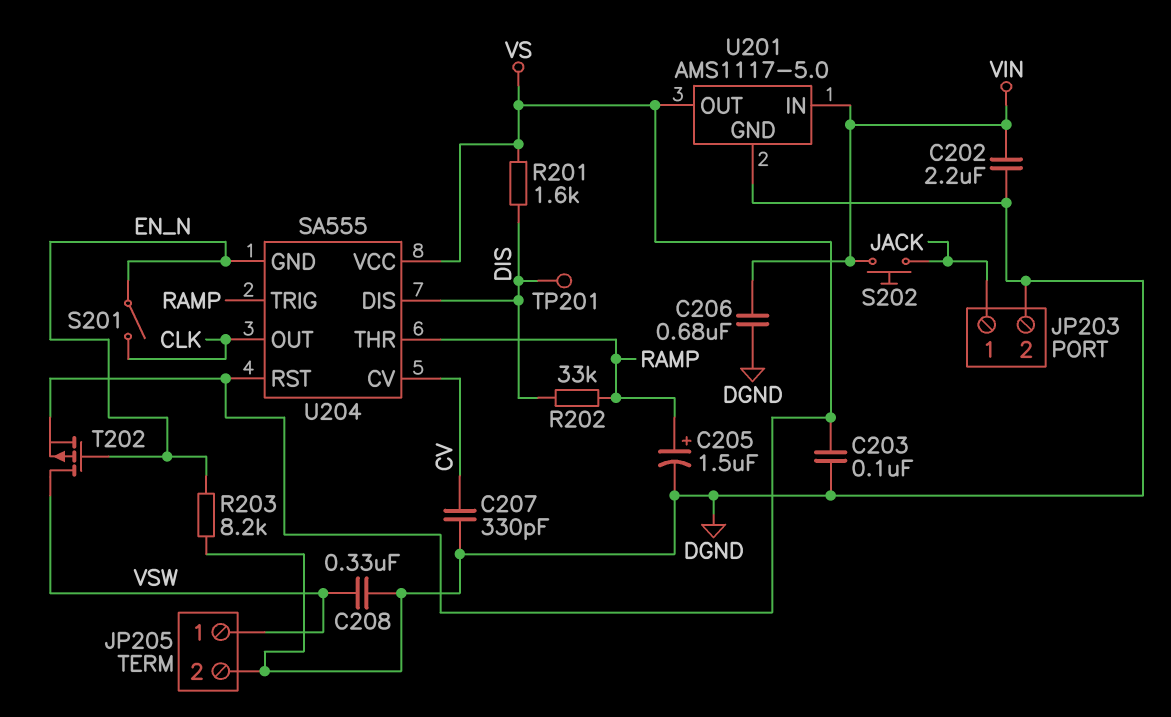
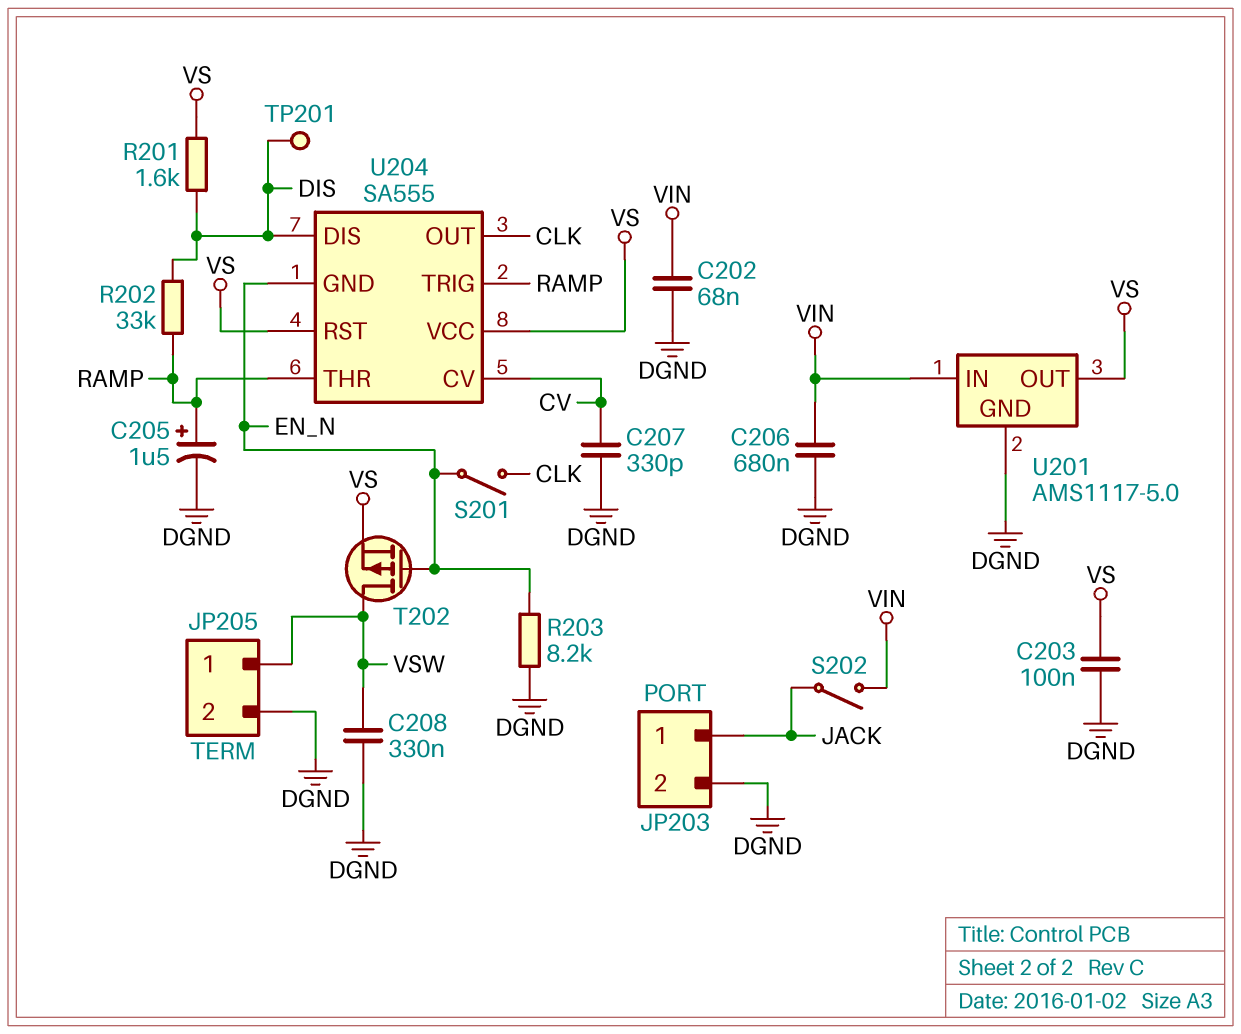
C202: 2.2uF (DGND, VIN) -> 68nF (DGND, VIN)
S202: button (JACK, VIN) -> switch (JACK, VIN)

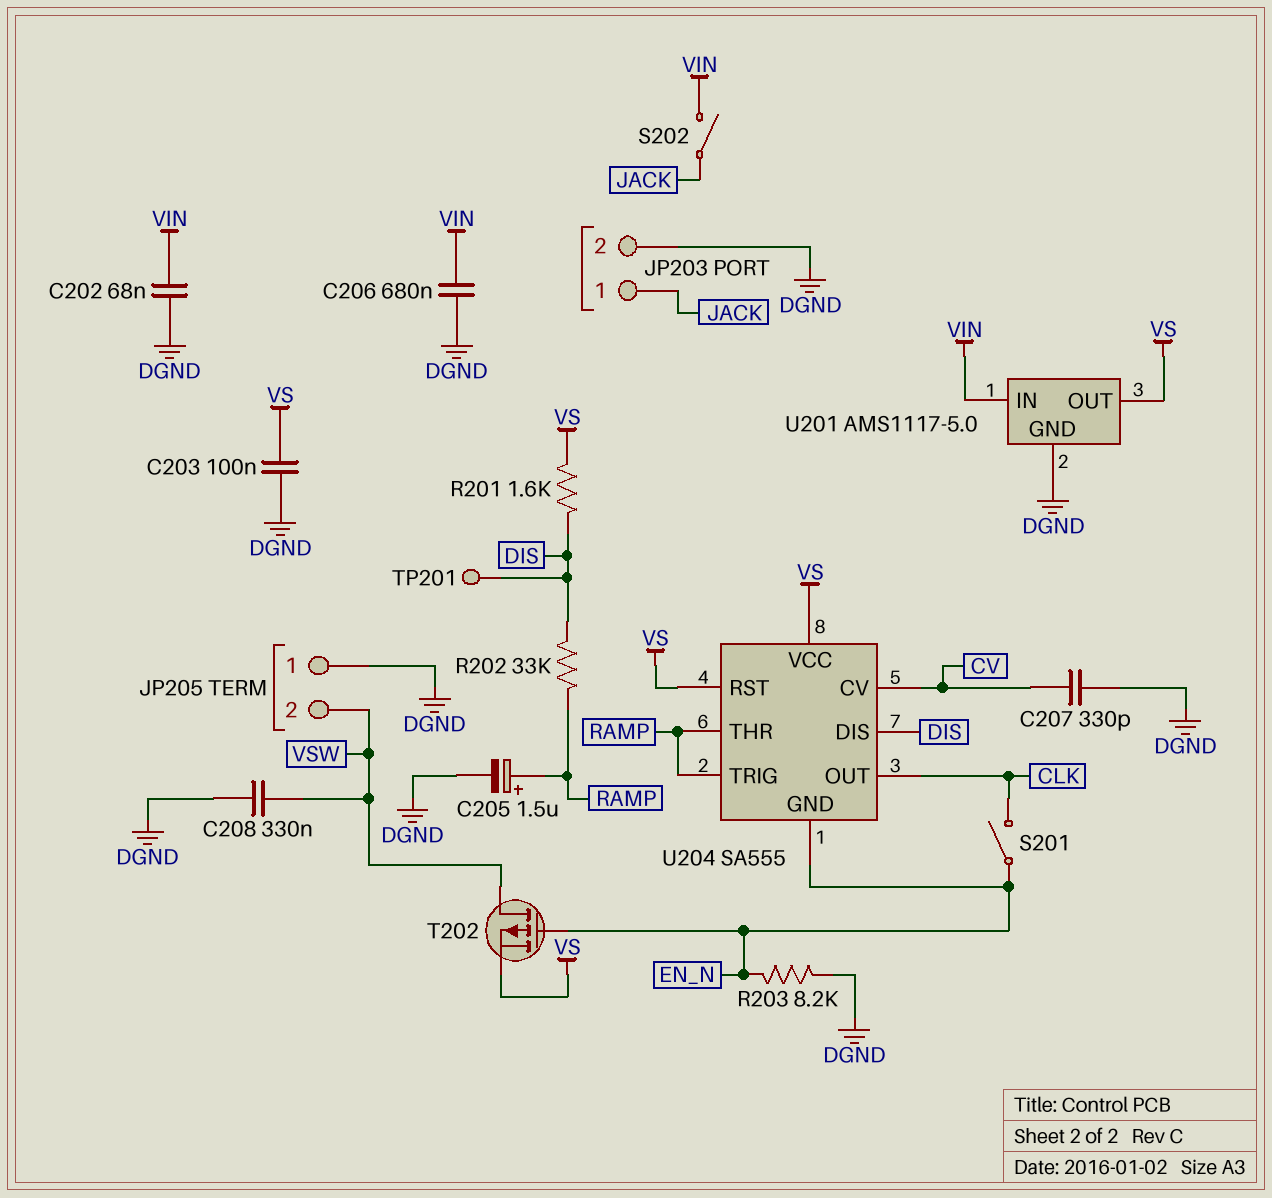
JP205 pin 1: VSW -> DGND
JP205 pin 2: DGND -> VSW

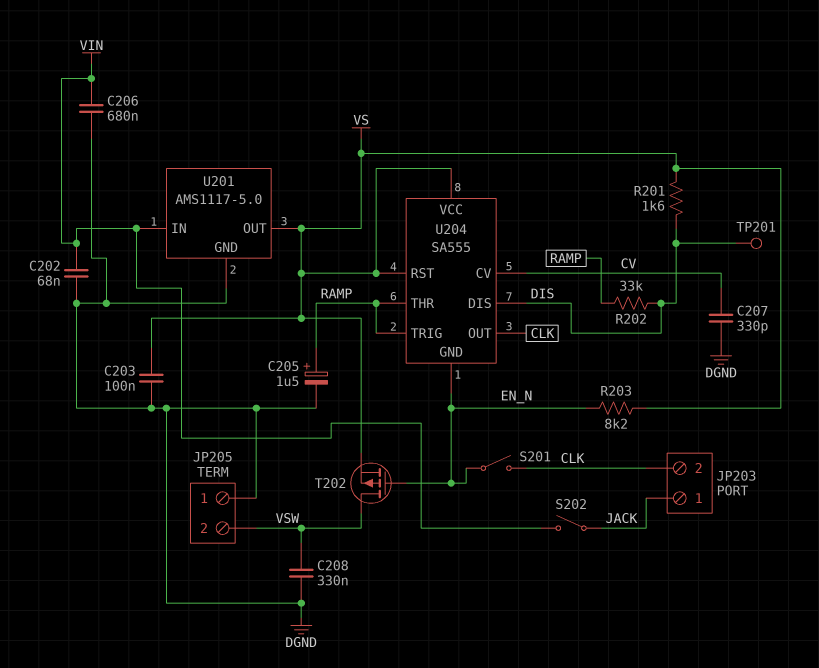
JP203 pin 2: DGND -> CLK
R203: 8.2k (DGND, EN_N) -> 8.2k (EN_N, VS)

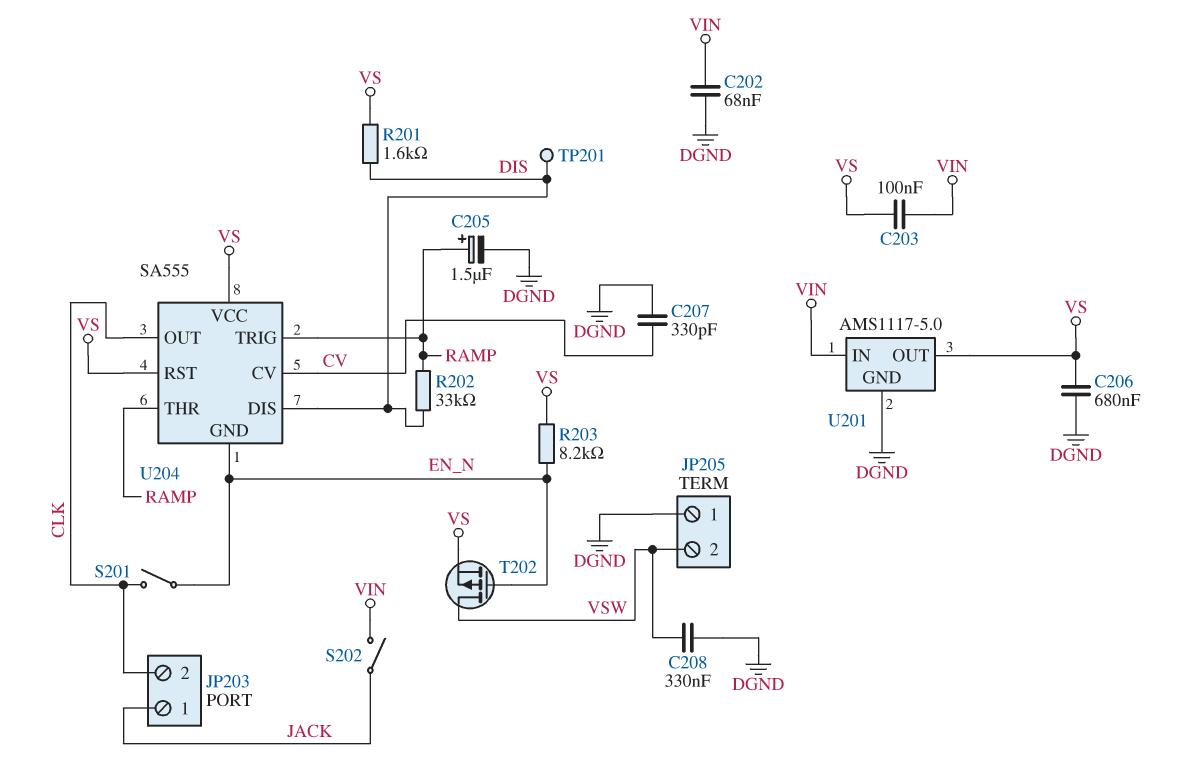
C203: 100nF (DGND, VS) -> 100nF (VIN, VS)
C206: 680nF (DGND, VIN) -> 680nF (DGND, VS)

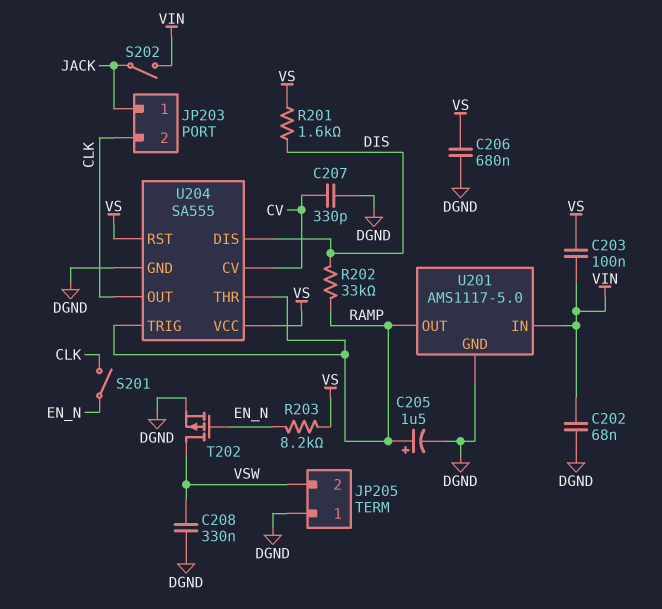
T202: PMOS (G EN_N, D VSW, S VS) -> PMOS (G EN_N, D VSW, S DGND)
TP201: test point (DIS) -> none
U201 pin OUT: VS -> RAMP
U204 pin GND: EN_N -> DGND

